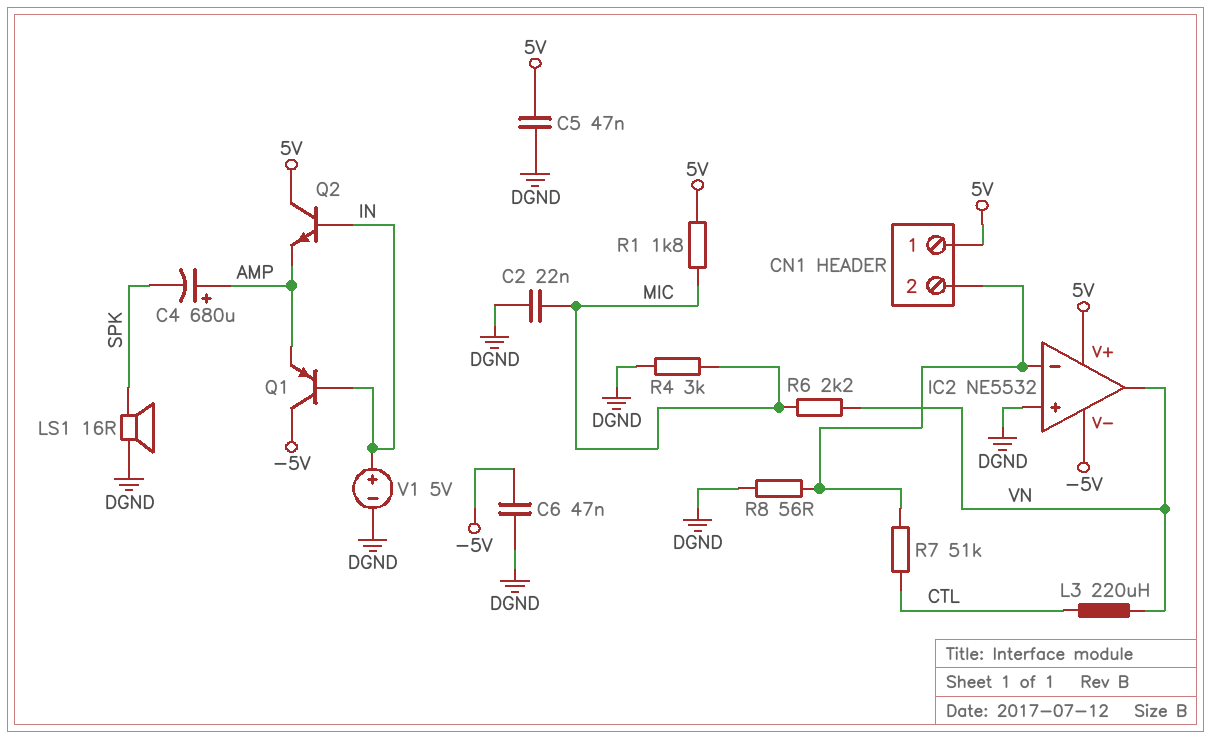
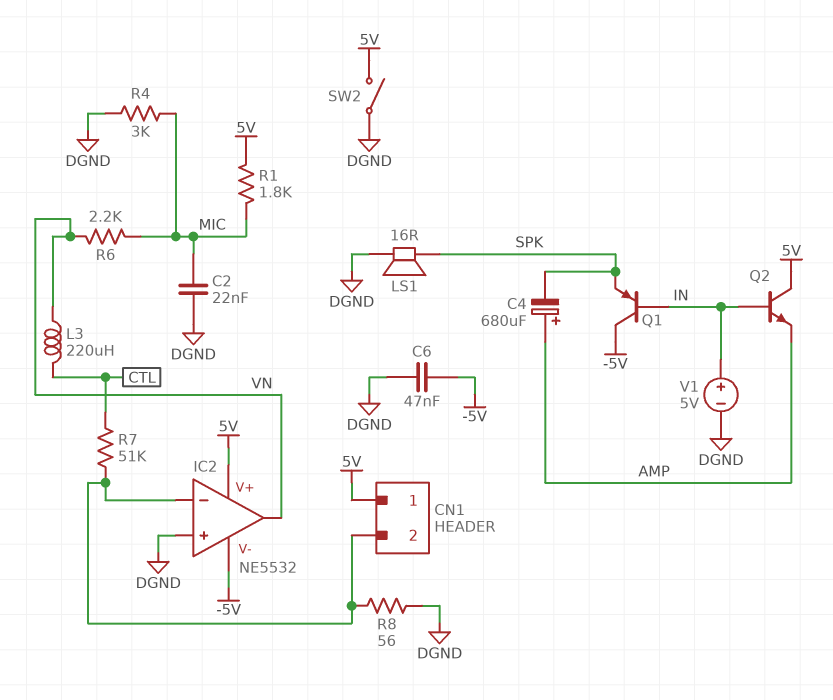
C5: 47nF (5V, DGND) -> none
Q1: PNP (B IN, C -5V, E AMP) -> PNP (B IN, C -5V, E SPK)
SW2: none -> switch (5V, DGND)

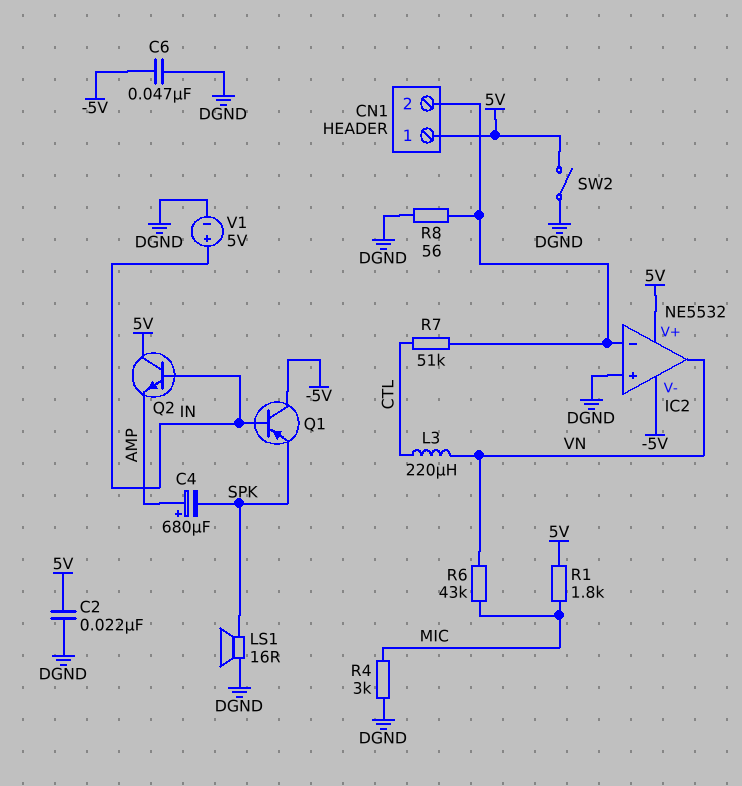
C2: 22nF (DGND, MIC) -> 22nF (5V, DGND)
R6: 2.2k (MIC, VN) -> 43k (MIC, VN)

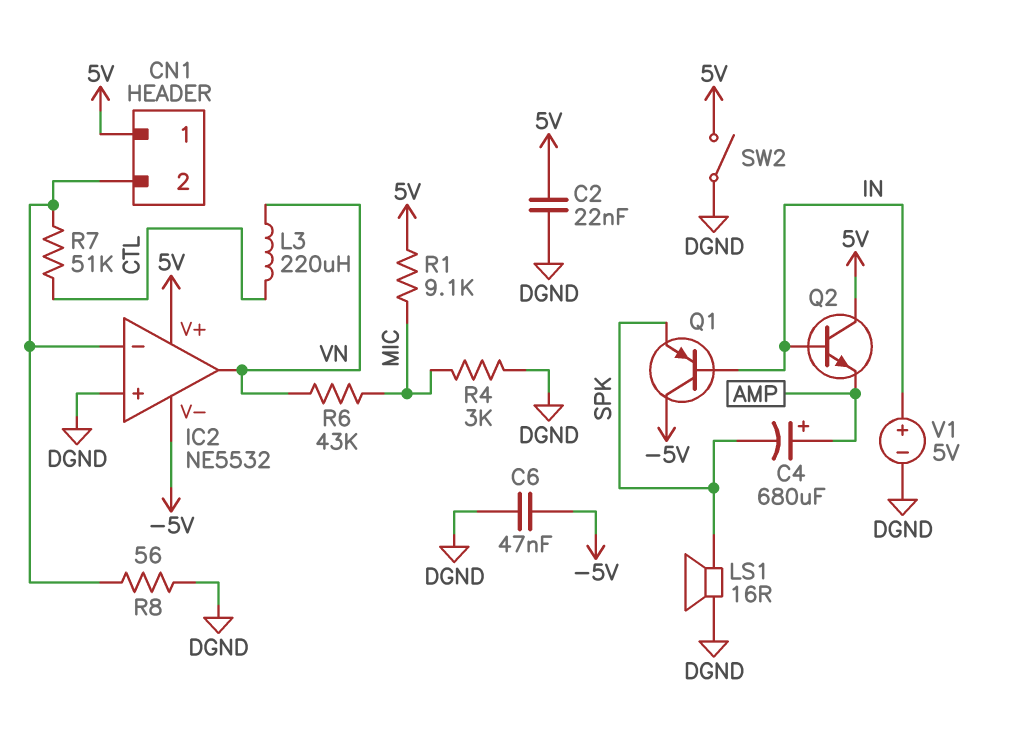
R1: 1.8k (5V, MIC) -> 9.1k (5V, MIC)

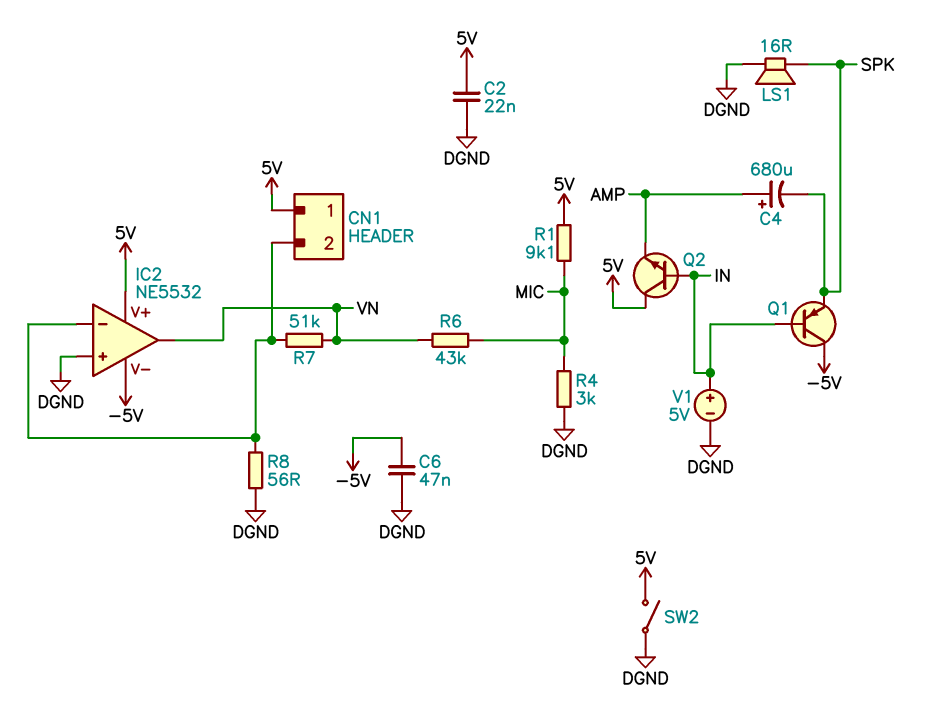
L3: 220uH (CTL, VN) -> none
R7: 51k (CN1/2, CTL) -> 51k (CN1/2, VN)

